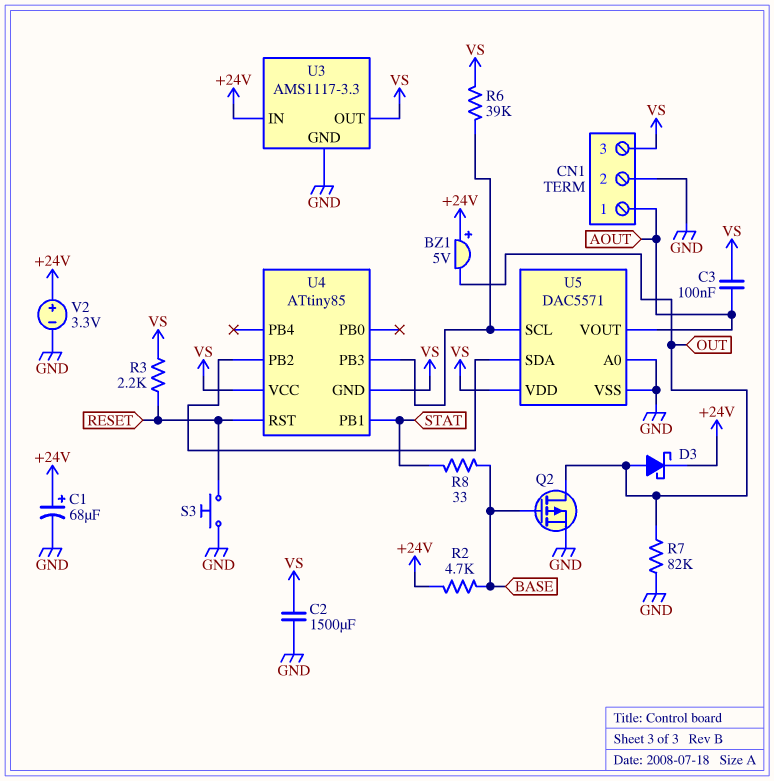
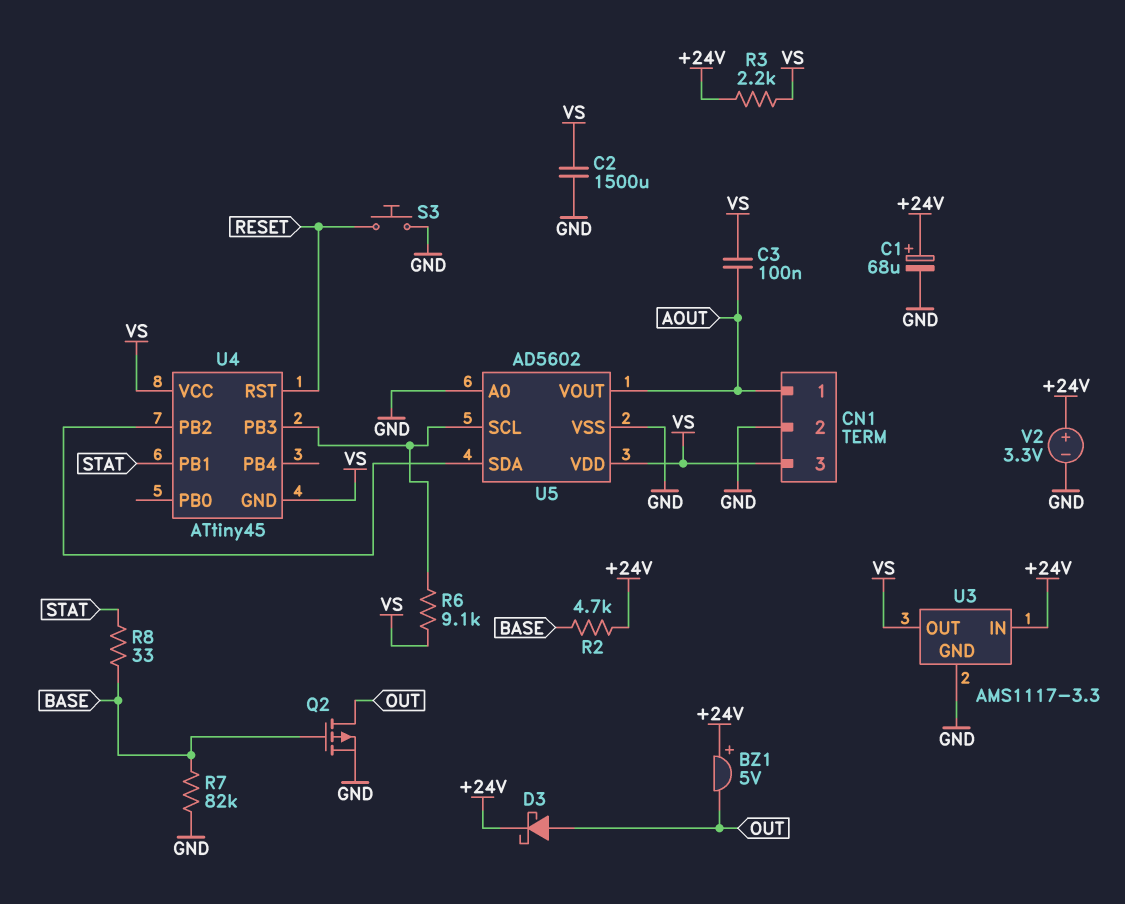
R3: 2.2k (RESET, VS) -> 2.2k (+24V, VS)
R6: 39k (U4/PB3, VS) -> 9.1k (U4/PB3, VS)
R7: 82k (GND, OUT) -> 82k (BASE, GND)
U4: ATtiny85 -> ATtiny45
U5: DAC5571 -> AD5602

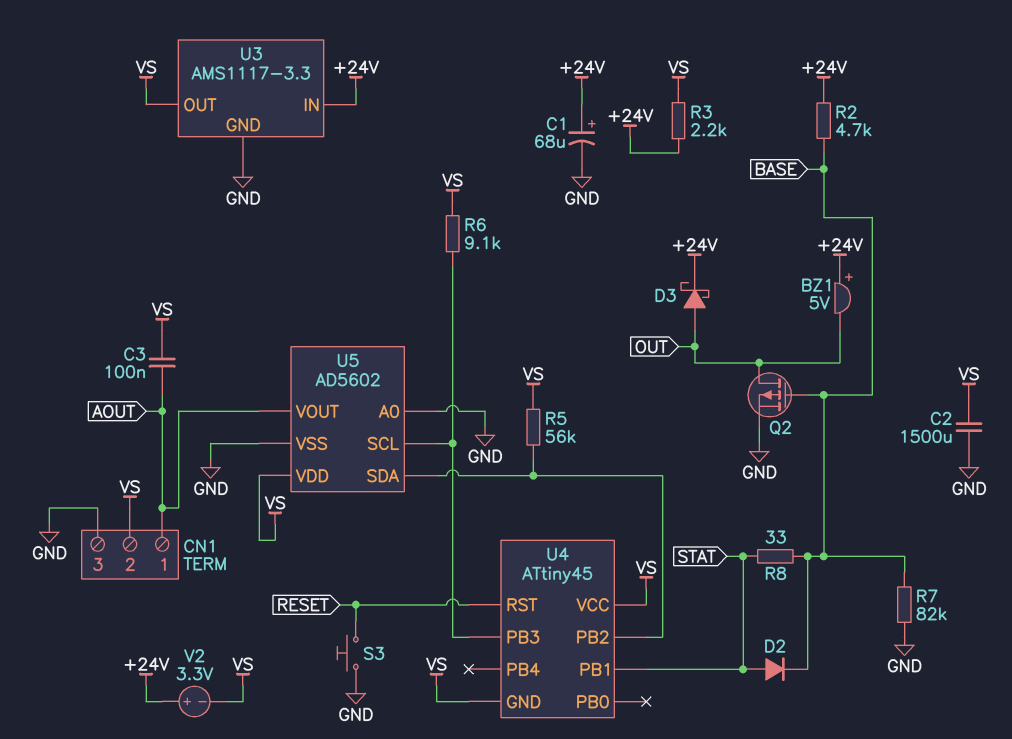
CN1 pin 2: GND -> VS
CN1 pin 3: VS -> GND
D2: none -> diode (A STAT, K BASE)
R5: none -> 56k (U4/PB2, VS)
V2: 3.3V (plus +24V, minus GND) -> 3.3V (plus +24V, minus VS)

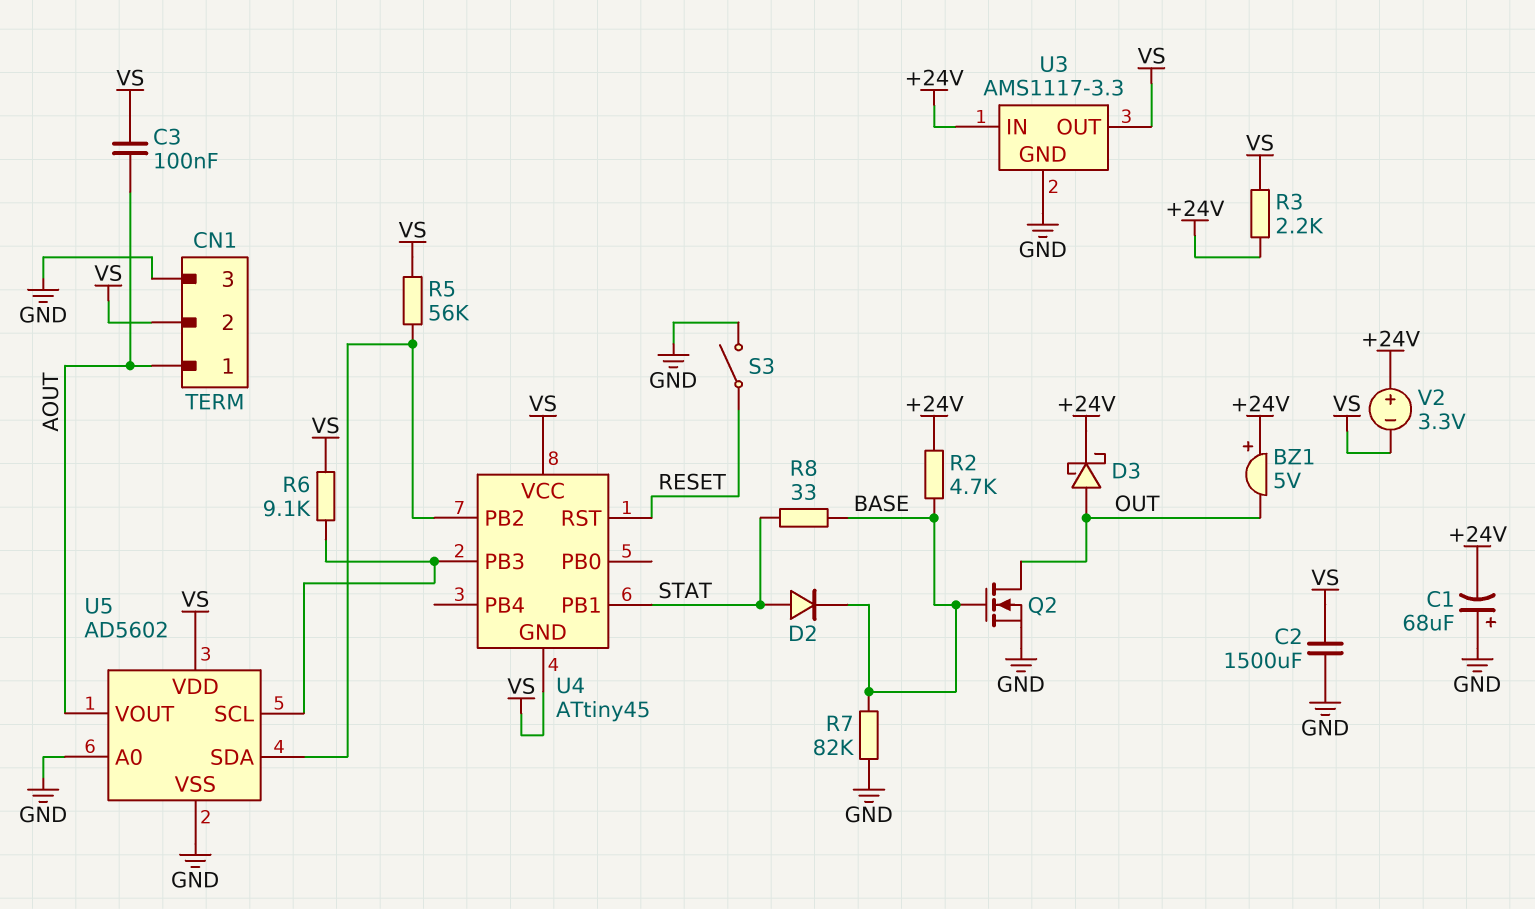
C1: 68uF (plus +24V, minus GND) -> 68uF (plus GND, minus +24V)
Q2: PMOS (G BASE, D OUT, S GND) -> NMOS (G BASE, D OUT, S GND)
S3: button (GND, RESET) -> switch (GND, RESET)

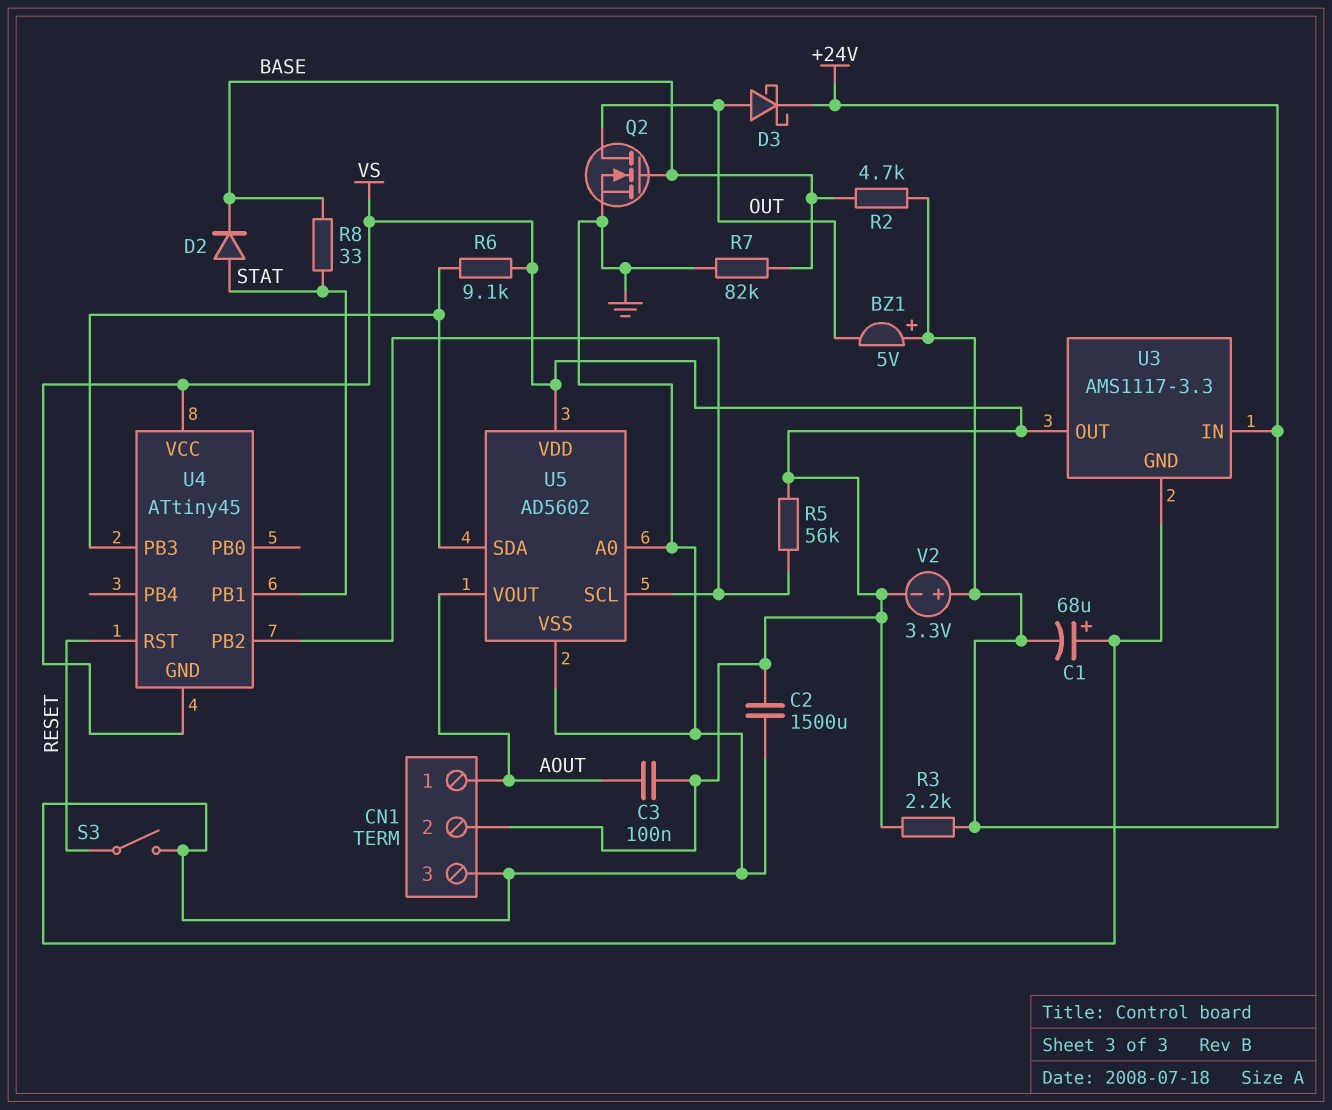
U5 pin SCL: U4/PB3 -> U4/PB2
U5 pin SDA: U4/PB2 -> U4/PB3

